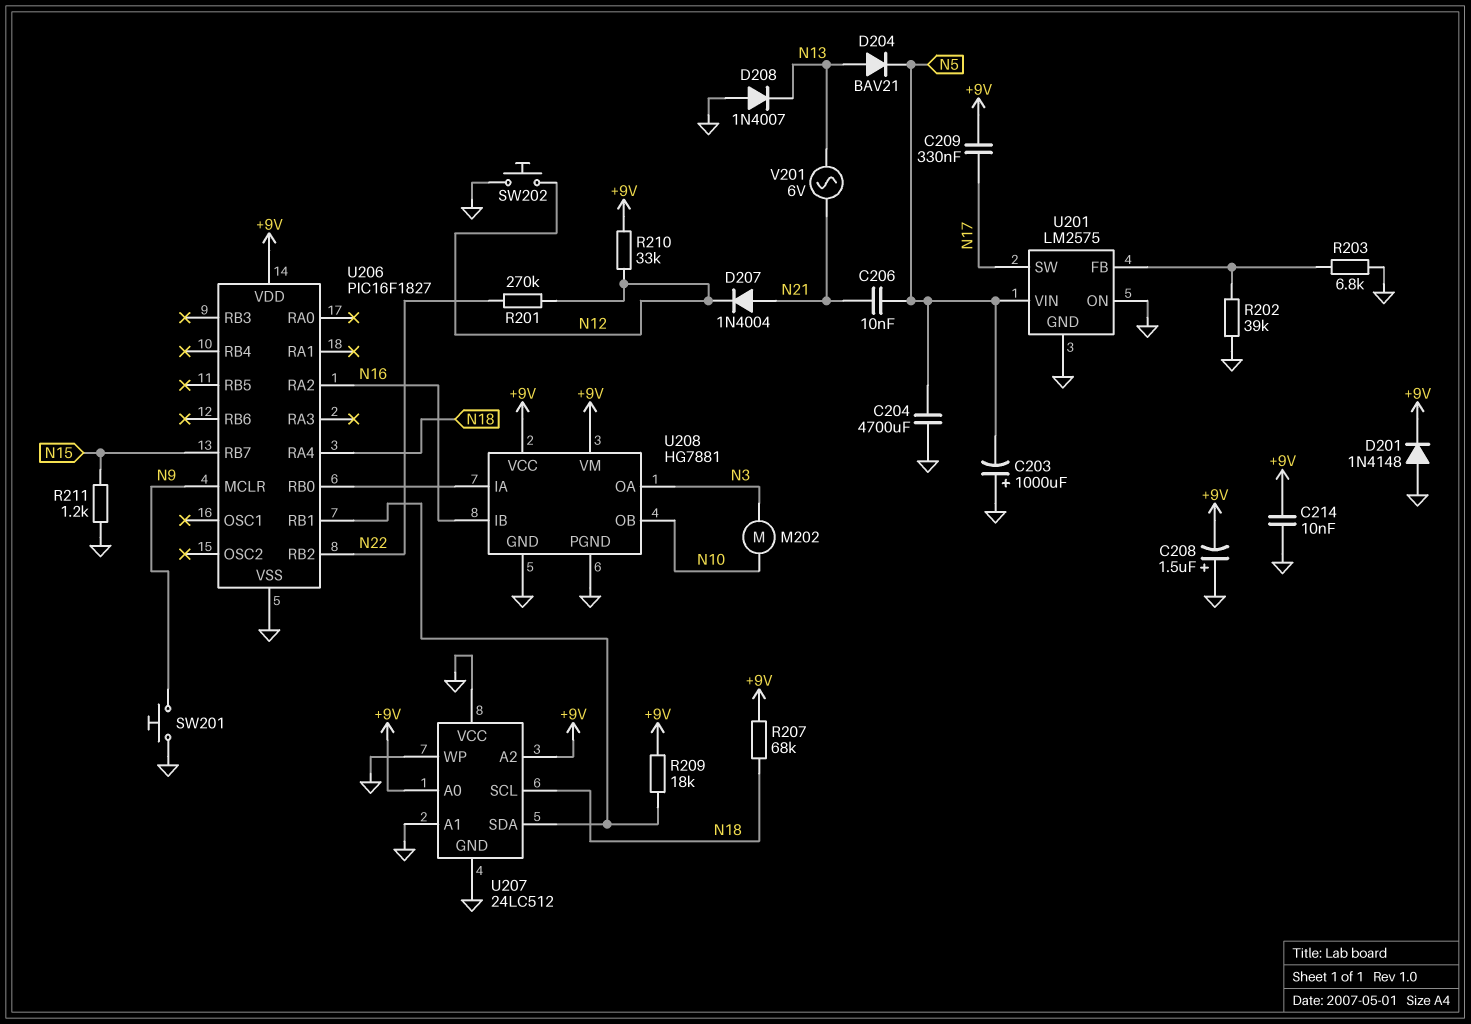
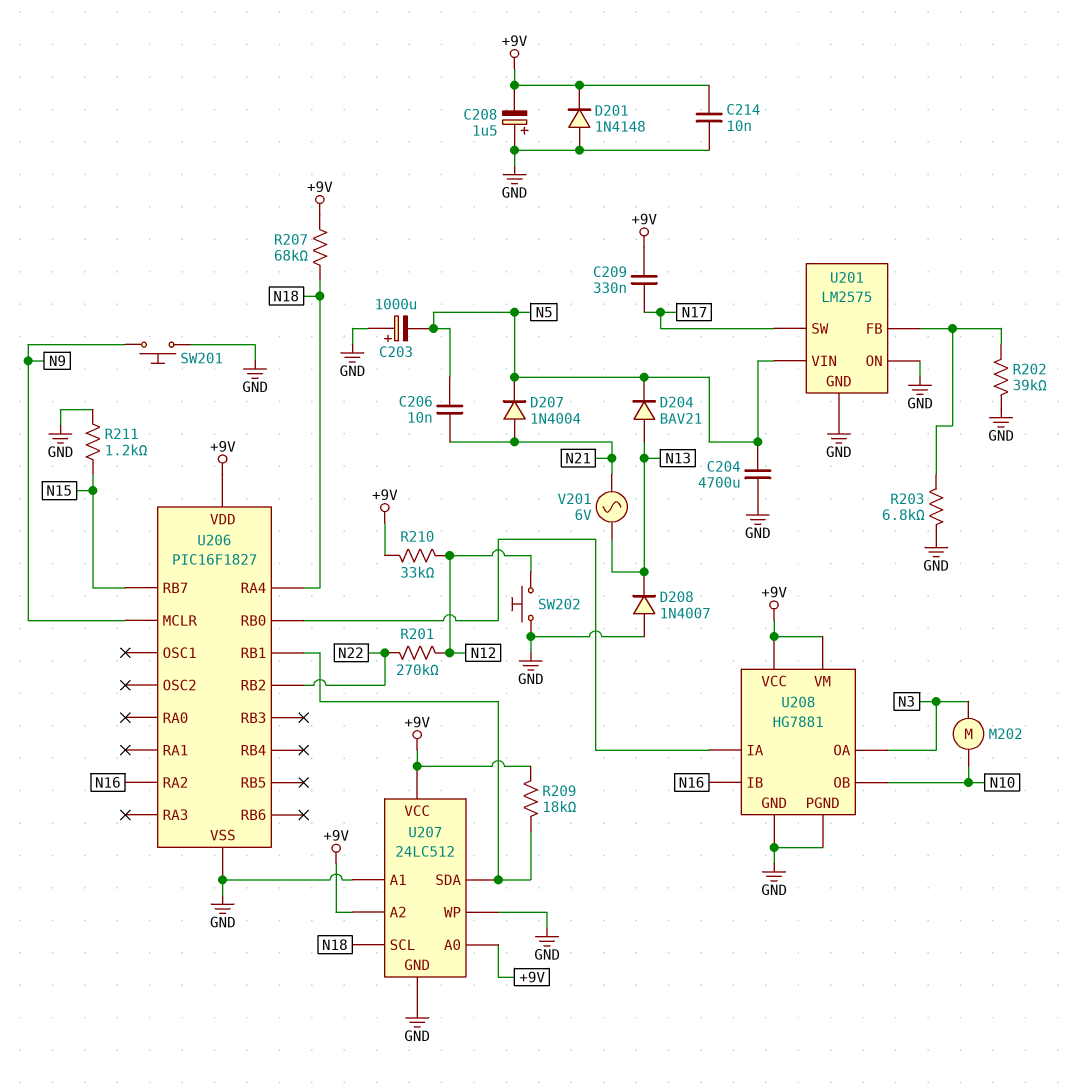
D207: diode 1N4004 (A N21, K N12) -> diode 1N4004 (A N21, K N5)
U207 pin VCC: GND -> +9V

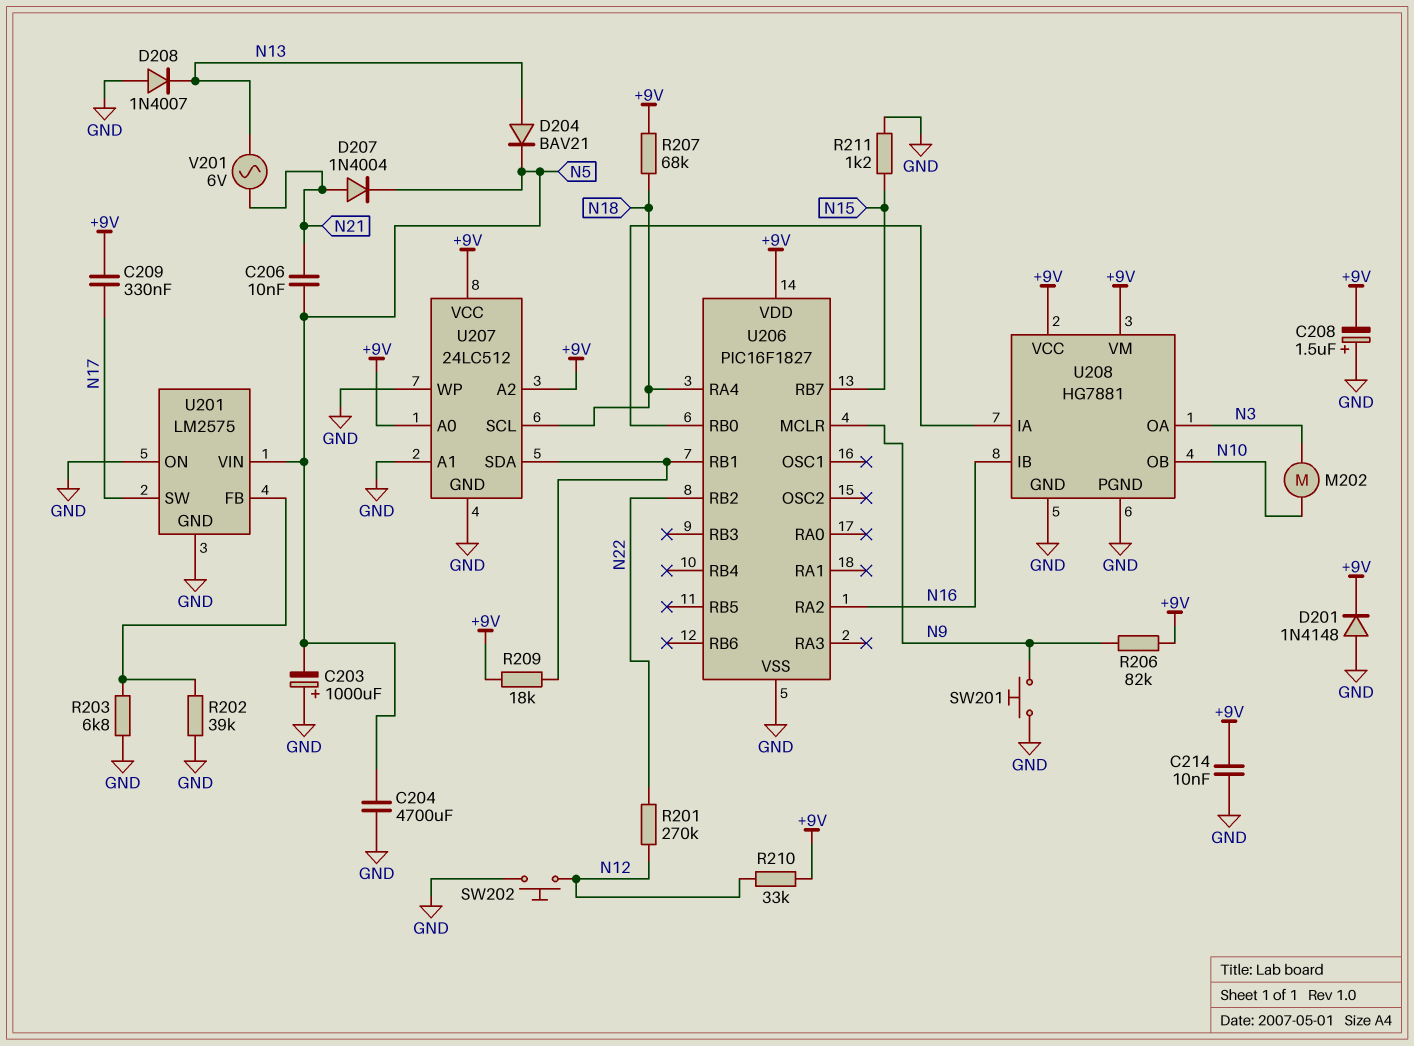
R206: none -> 82k (+9V, N9)

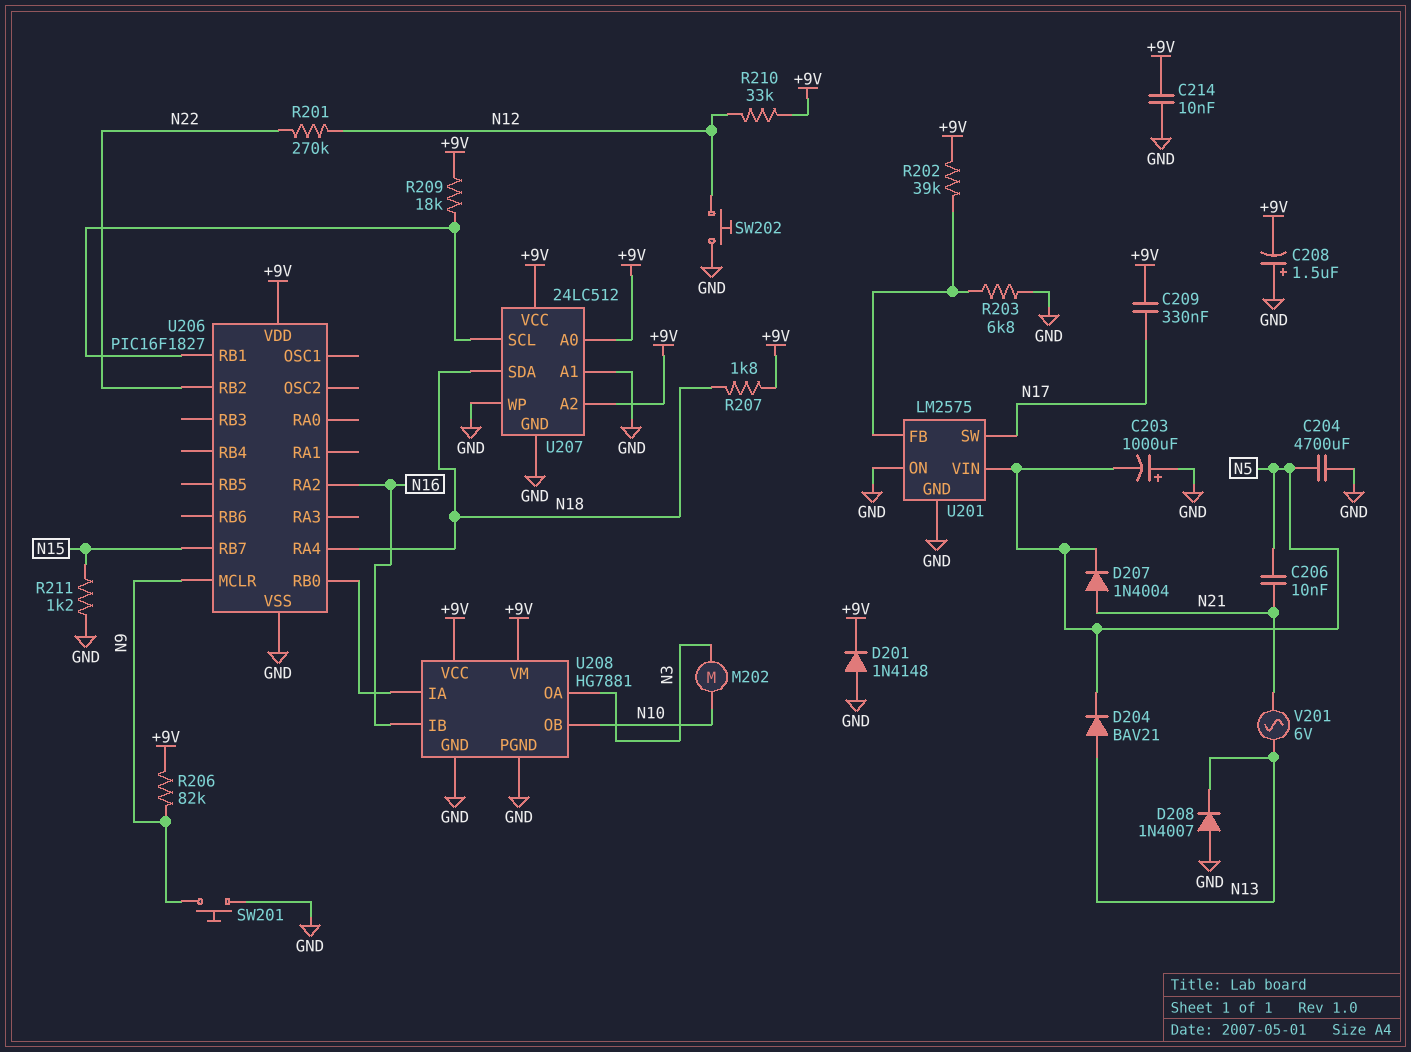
R202: 39k (GND, U201/FB) -> 39k (+9V, U201/FB)
R207: 68k (+9V, N18) -> 1.8k (+9V, N18)
U207 pin SCL: N18 -> U206/RB1
U207 pin SDA: U206/RB1 -> N18

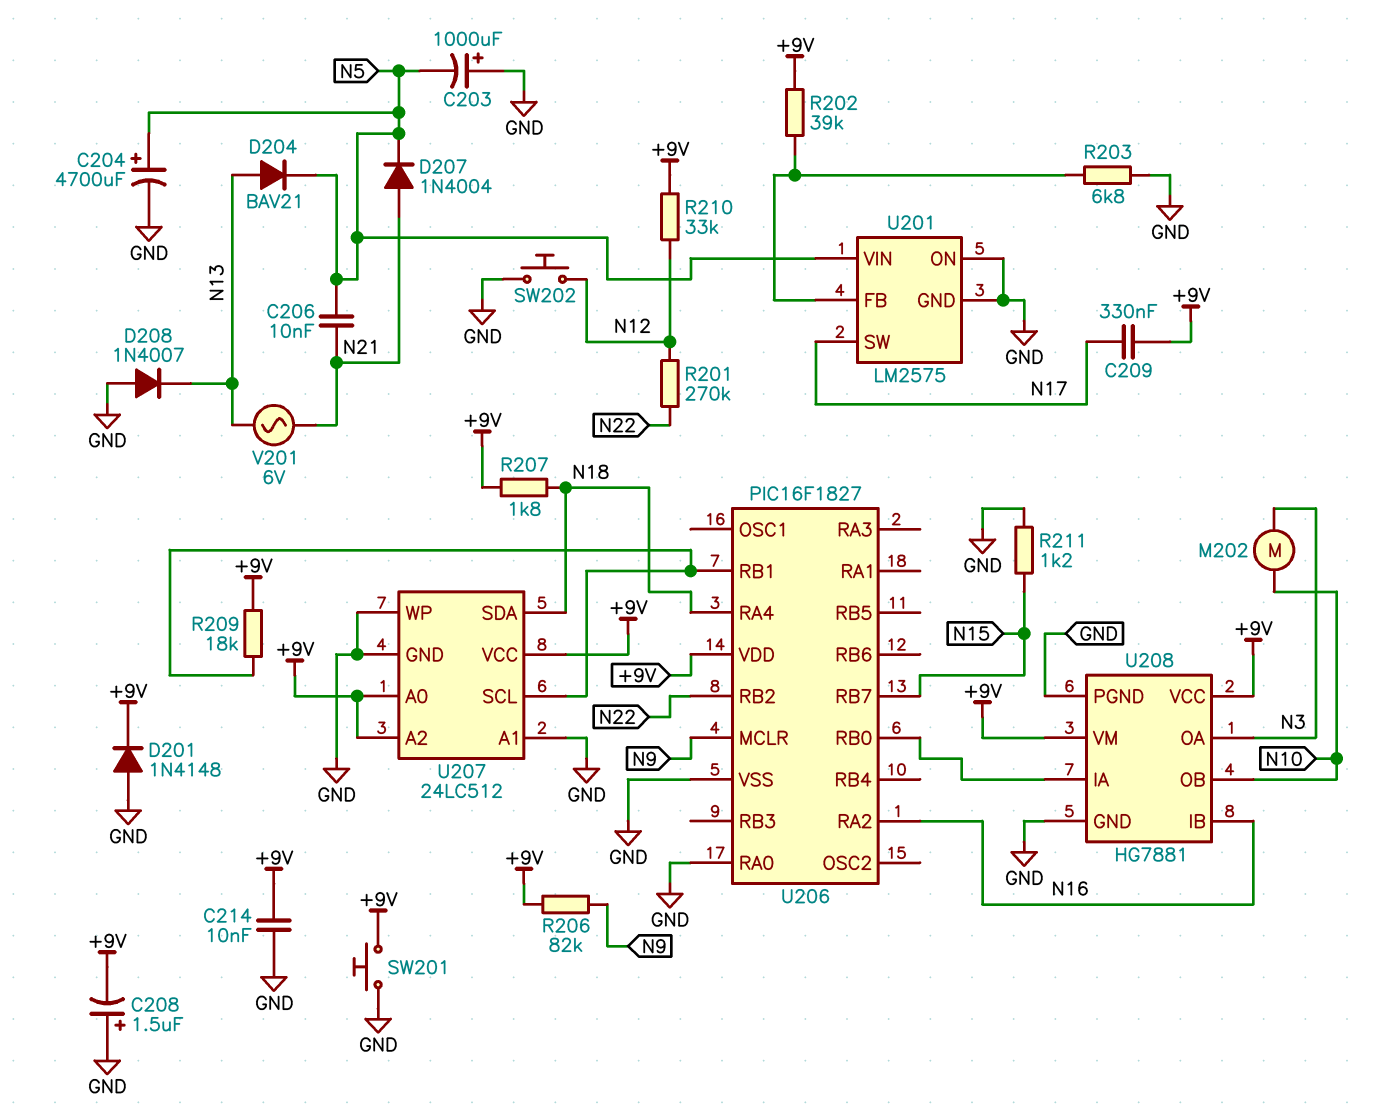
C204: 4700uF (GND, N5) -> 4700uF (plus N5, minus GND)
SW201: button (GND, N9) -> button (+9V, GND)
U206 pin RA0: none -> GND

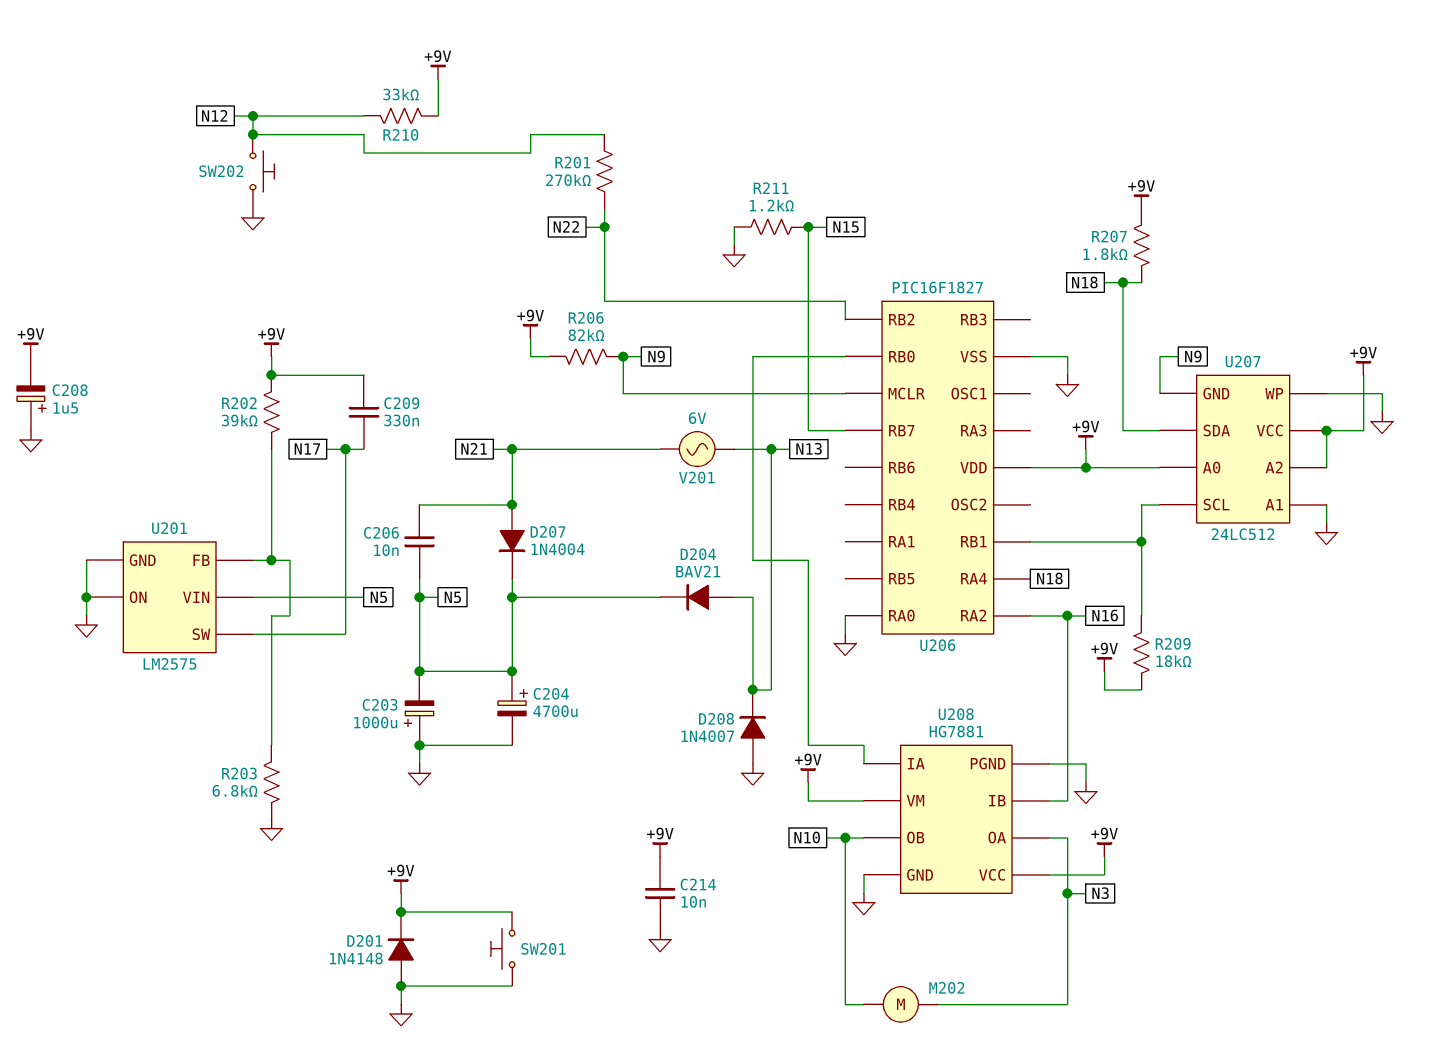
U207 pin GND: GND -> N9

